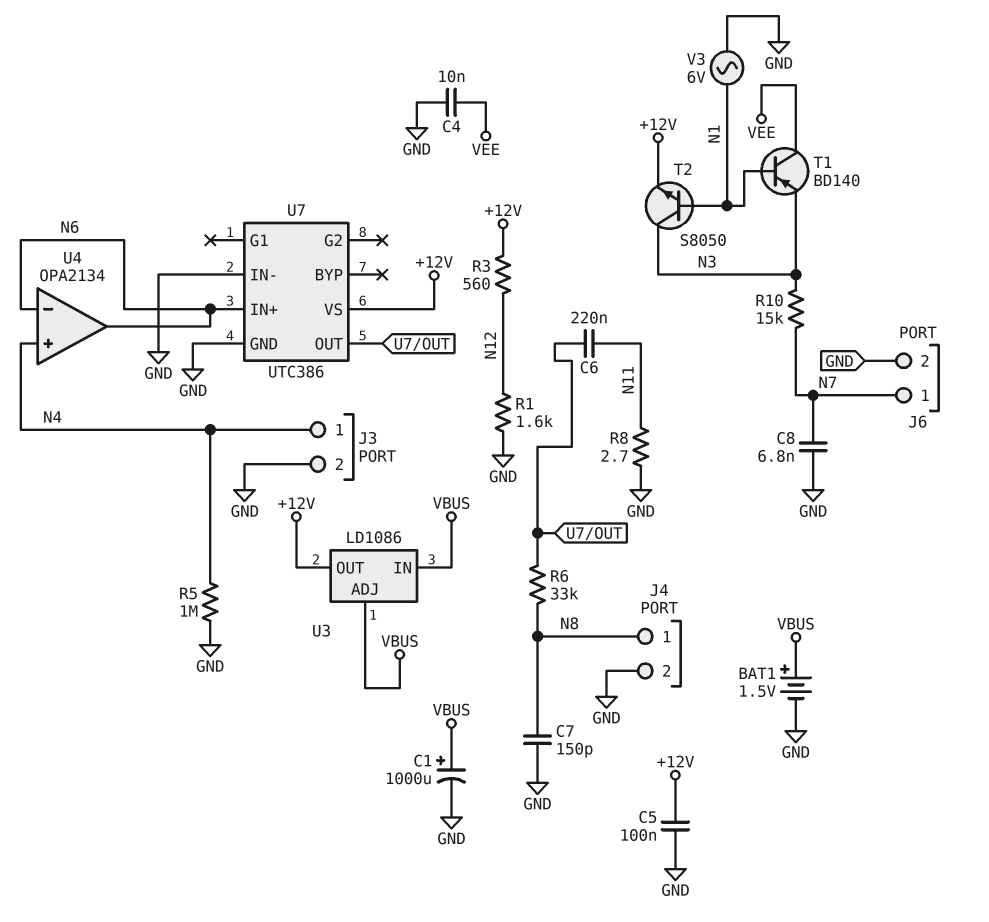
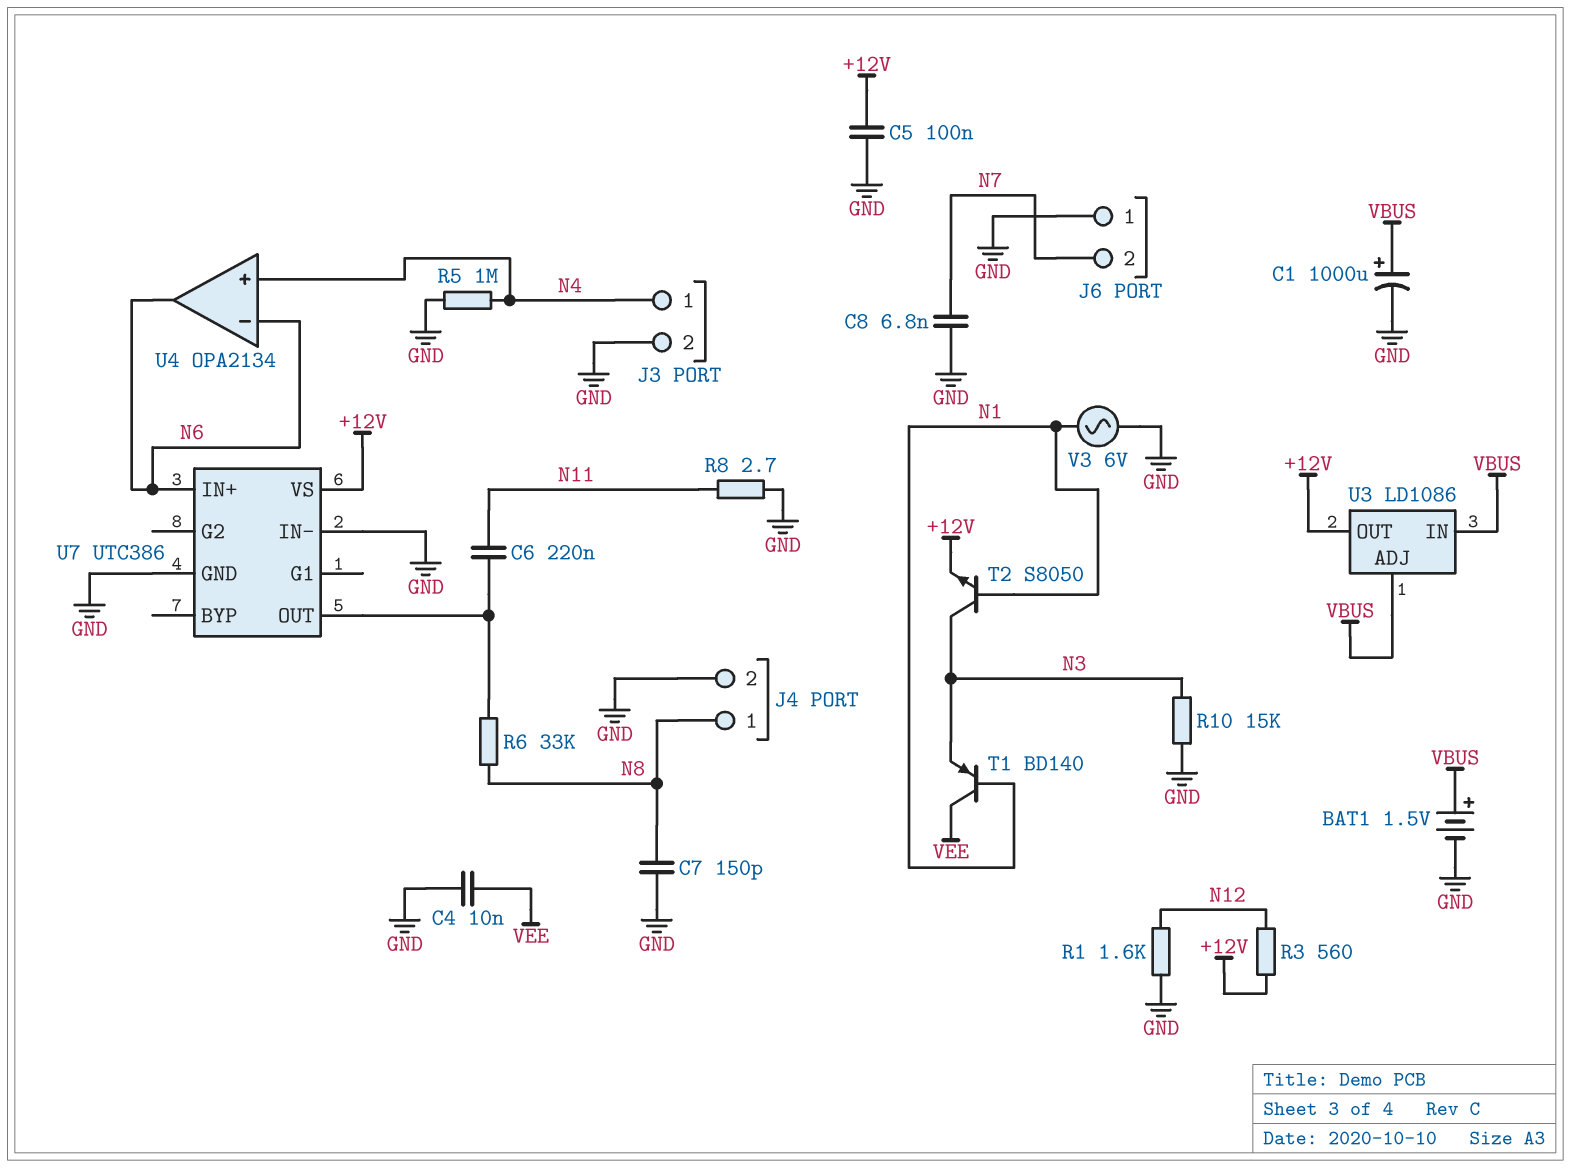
J6 pin 1: N7 -> GND
J6 pin 2: GND -> N7
R10: 15k (N3, N7) -> 15k (GND, N3)

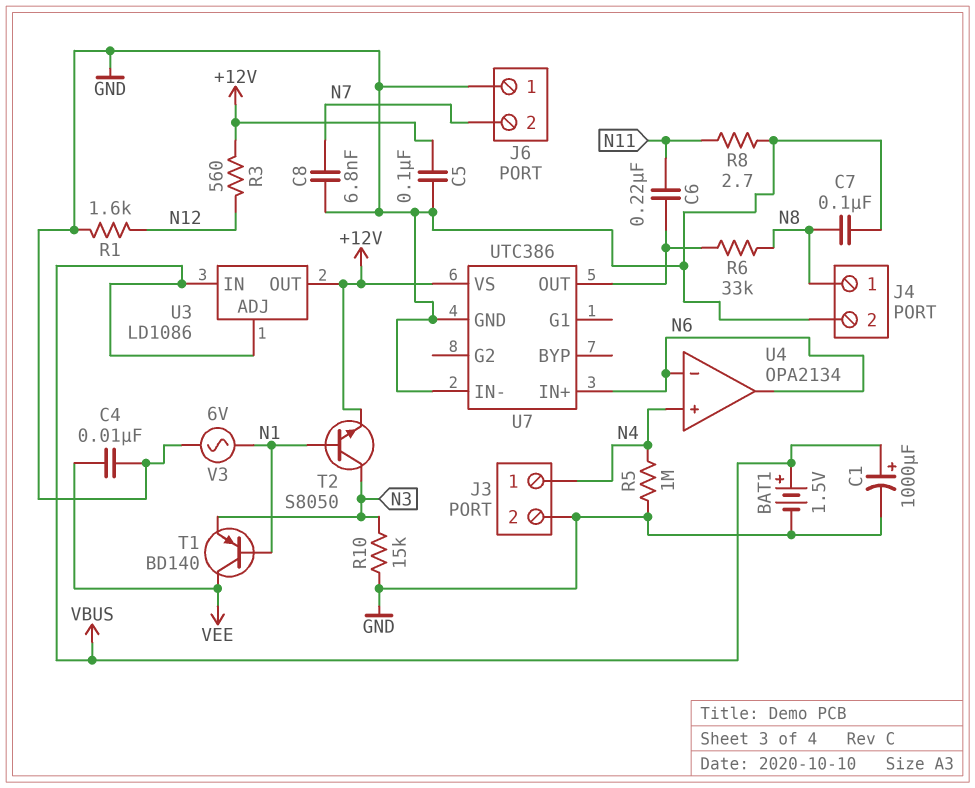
C7: 150pF (GND, N8) -> 100nF (GND, N8)

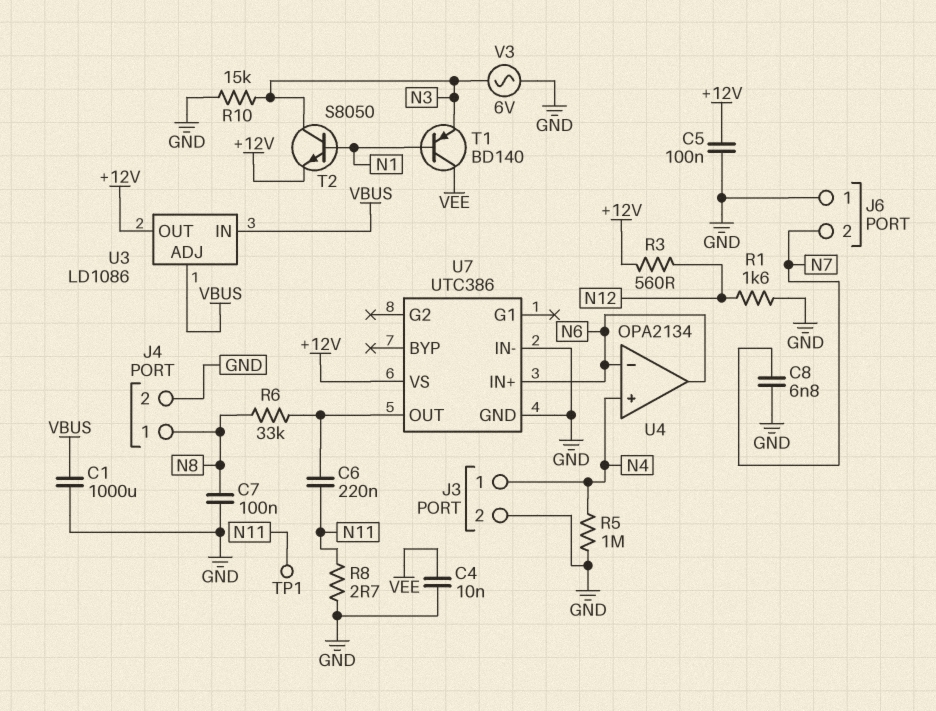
BAT1: 1.5V (plus VBUS, minus GND) -> none
C1: 1000uF (plus VBUS, minus GND) -> 1000uF (GND, VBUS)
TP1: none -> test point (N11)
V3: AC 6V (GND, N1) -> AC 6V (GND, N3)

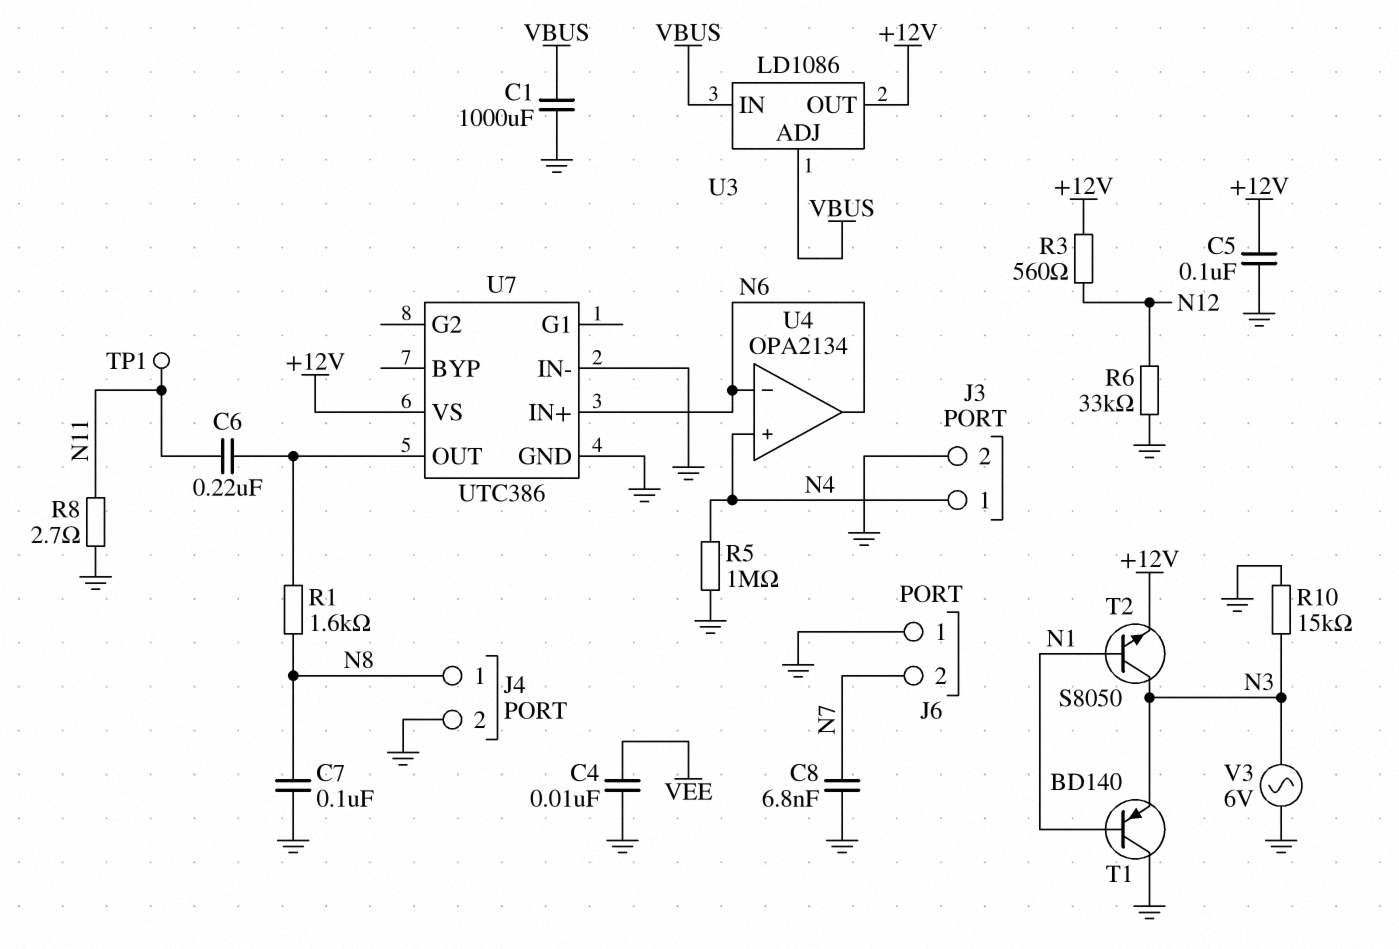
R1: 1.6k (GND, N12) -> 1.6k (N8, U7/OUT)
R6: 33k (N8, U7/OUT) -> 33k (GND, N12)
T1: PNP BD140 (B N1, C VEE, E N3) -> PNP BD140 (B N1, C GND, E N3)

